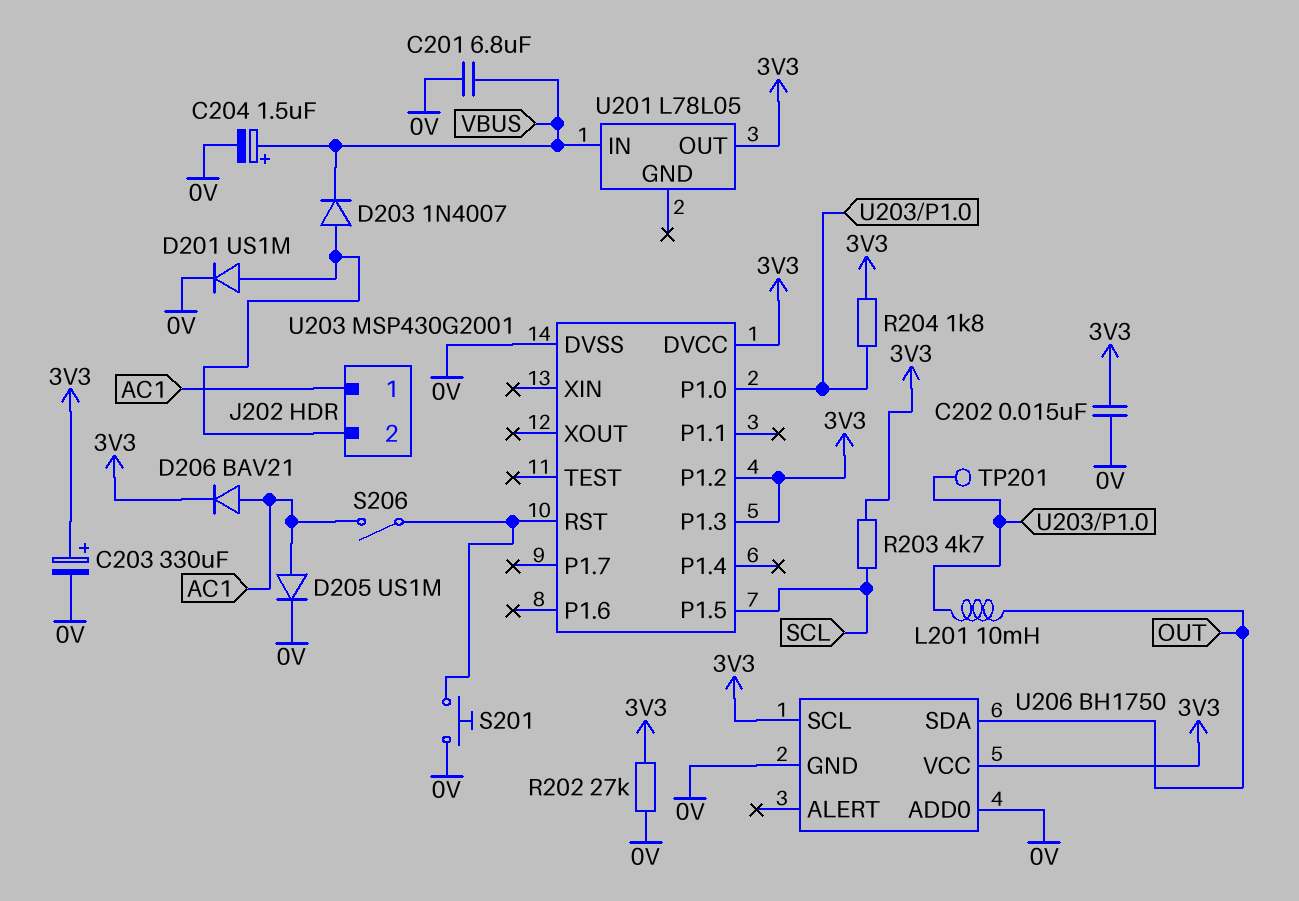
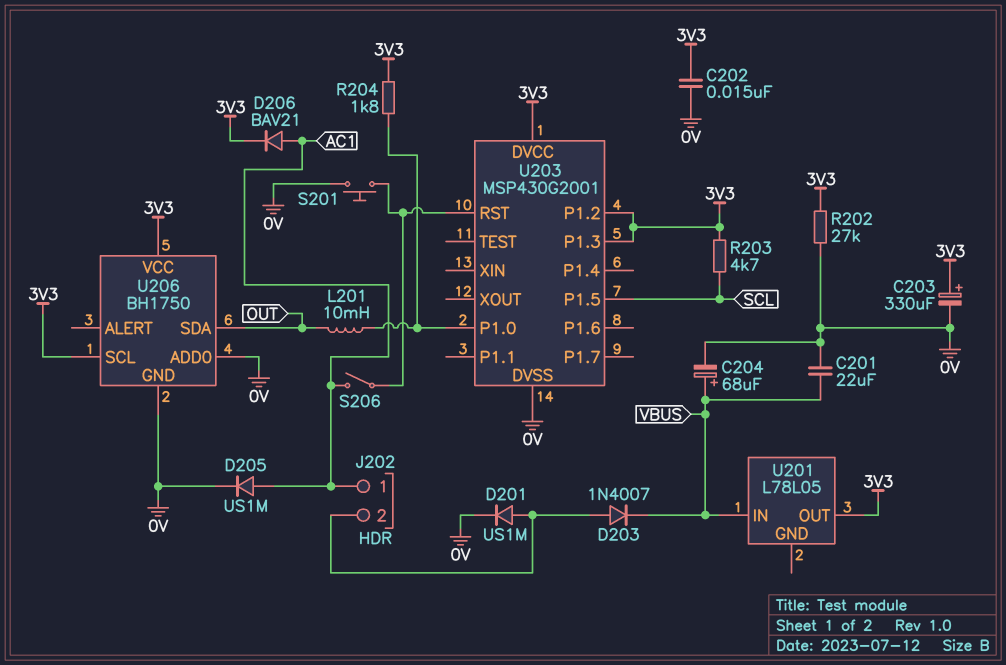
C201: 6.8uF (0V, VBUS) -> 22uF (0V, VBUS)
C204: 1.5uF (plus VBUS, minus 0V) -> 68uF (plus VBUS, minus 0V)
TP201: test point (U203/P1.0) -> none

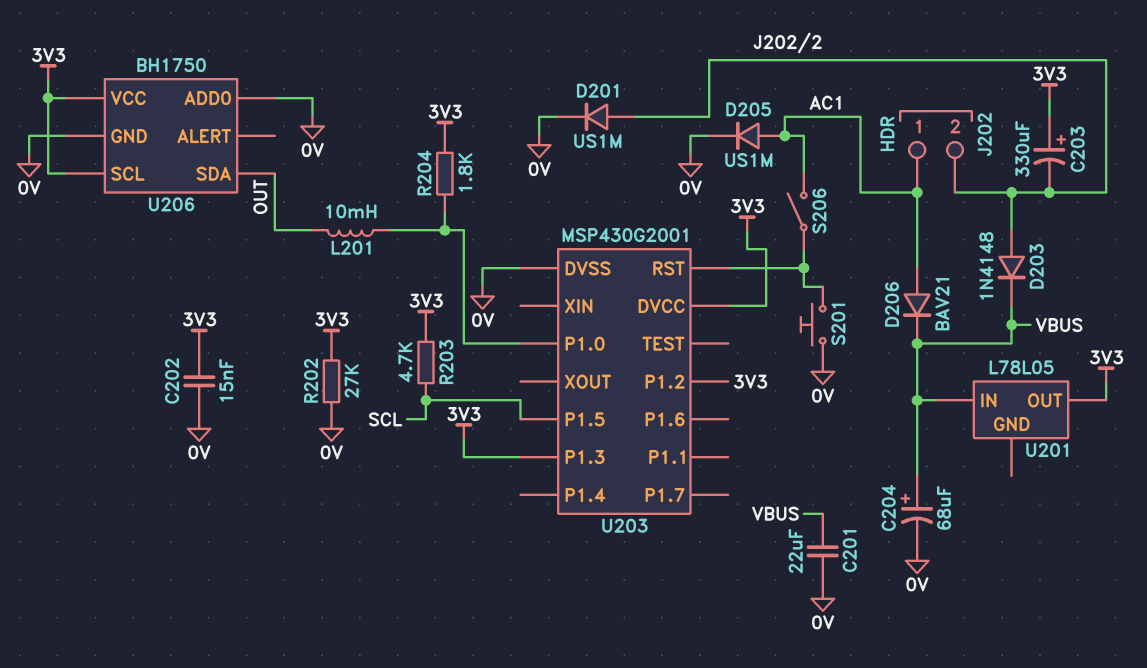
C203: 330uF (plus 3V3, minus 0V) -> 330uF (plus 3V3, minus J202/2)
D203: diode 1N4007 (A J202/2, K VBUS) -> diode 1N4148 (A J202/2, K VBUS)
D206: diode BAV21 (A AC1, K 3V3) -> diode BAV21 (A AC1, K VBUS)

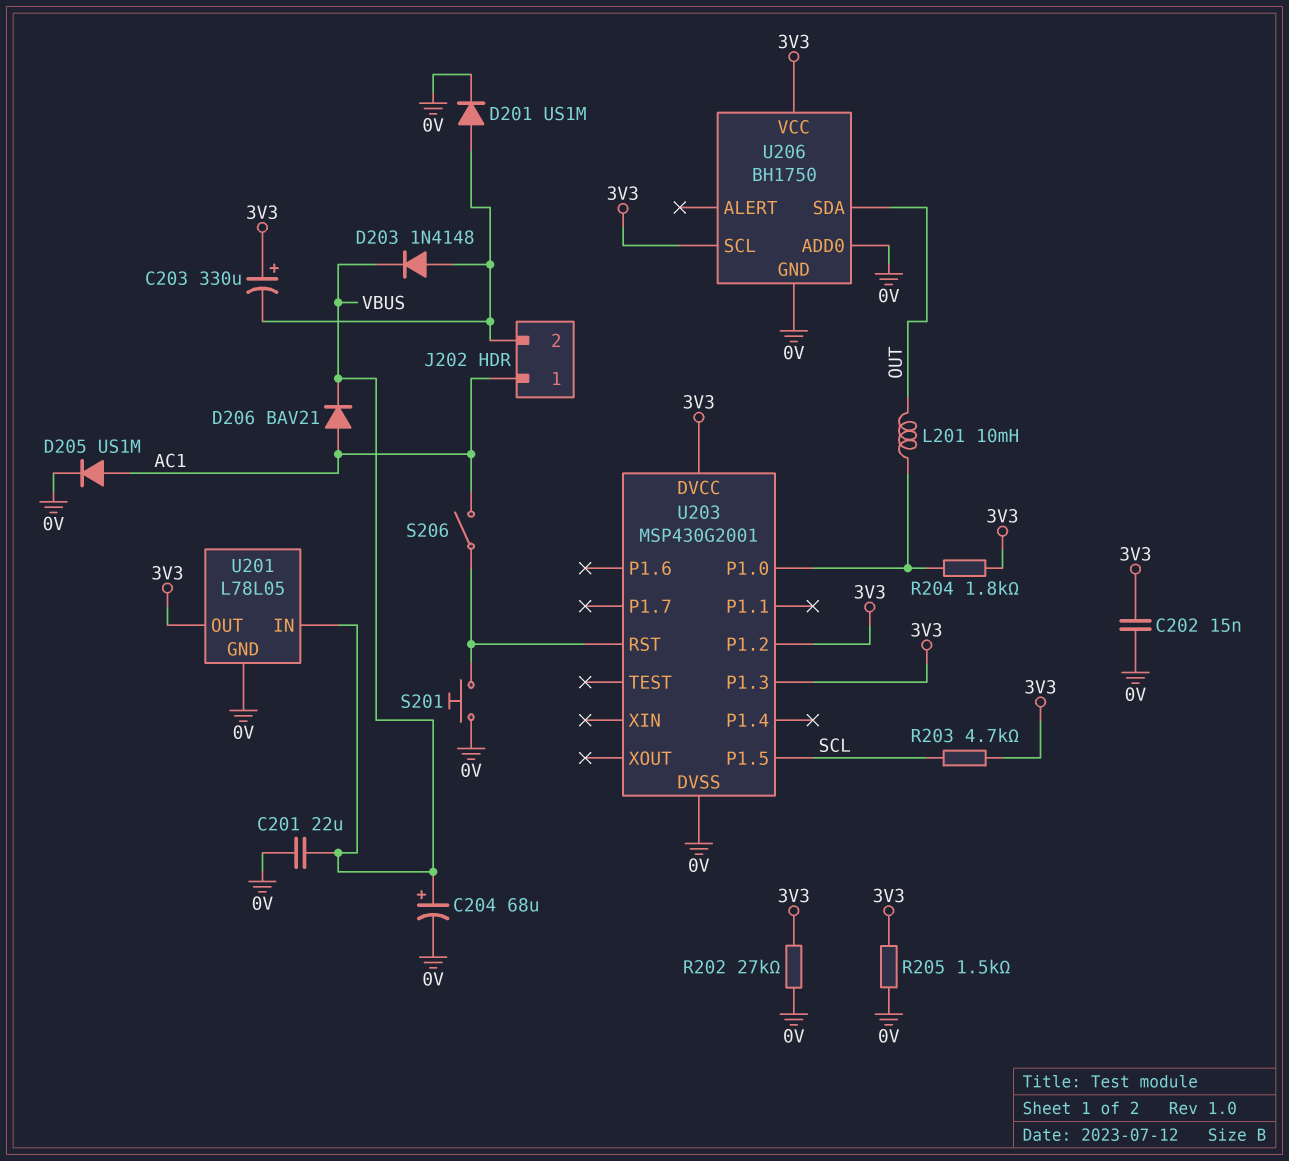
R205: none -> 1.5k (0V, 3V3)
U201 pin GND: none -> 0V

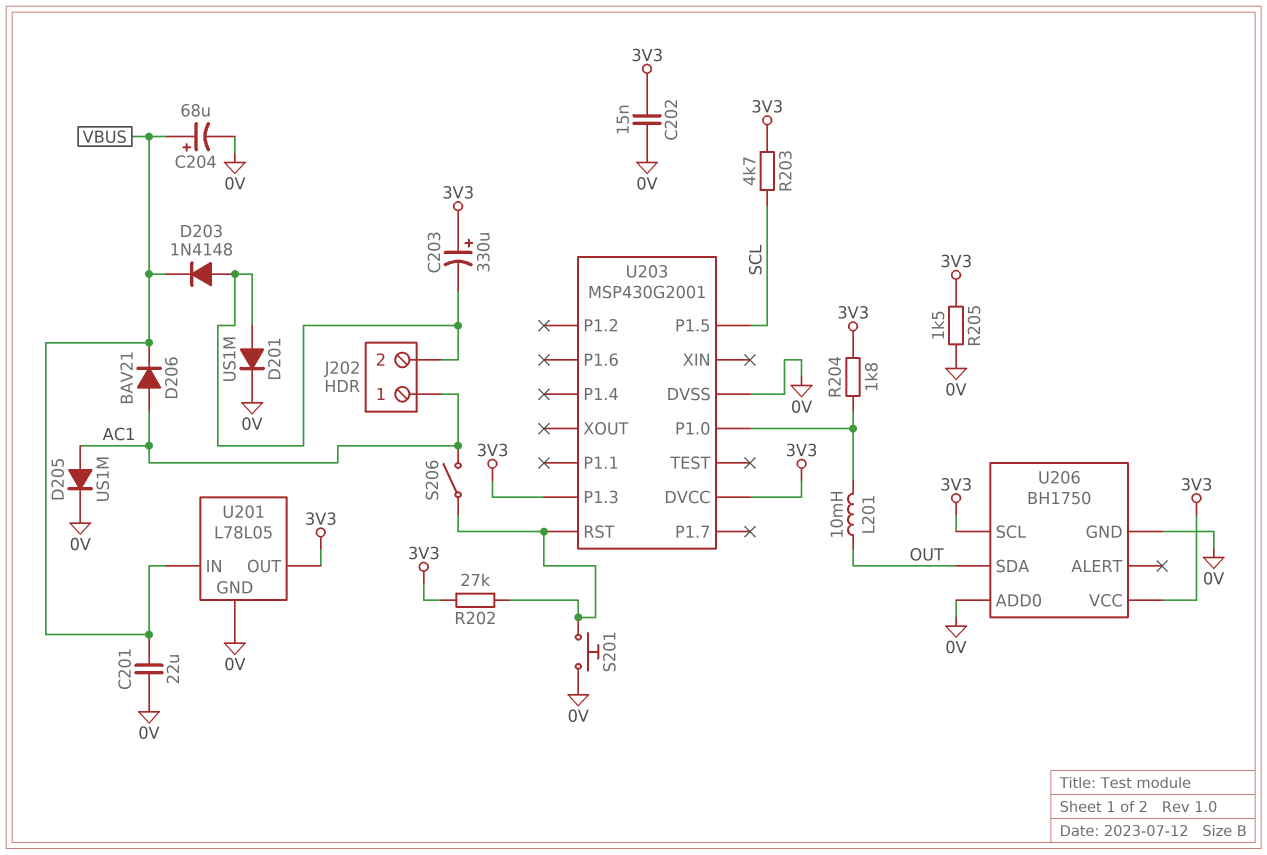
R202: 27k (0V, 3V3) -> 27k (3V3, U203/RST)
U203 pin P1.2: 3V3 -> none

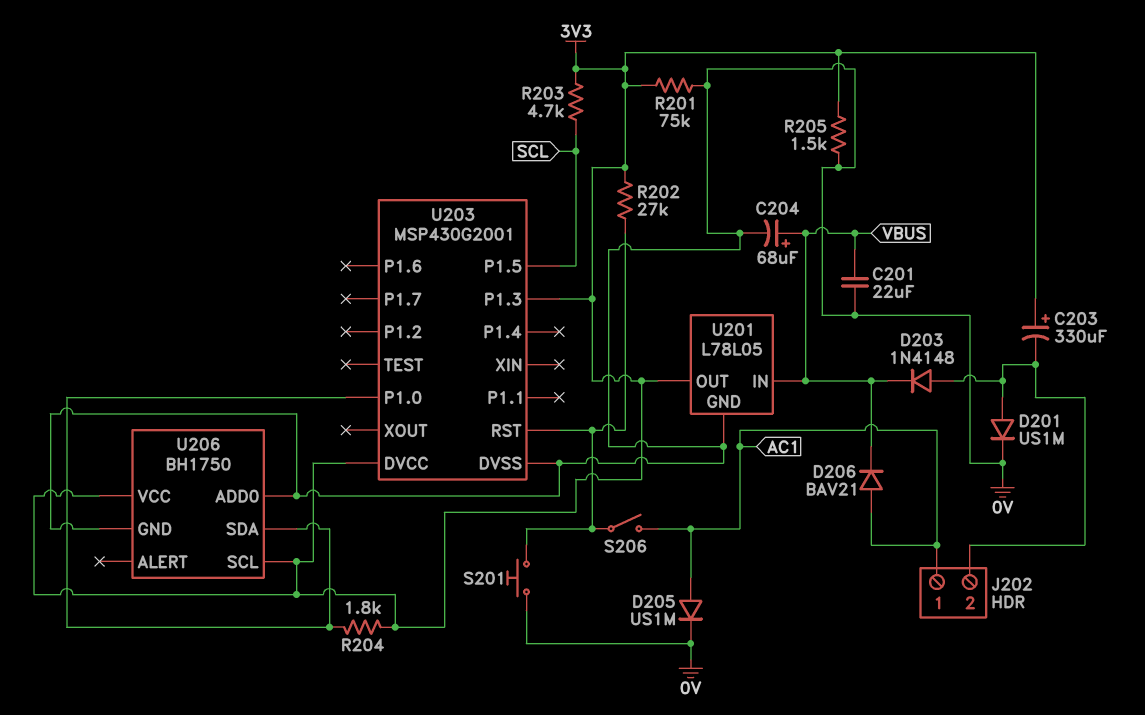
C202: 15nF (0V, 3V3) -> none
L201: 10mH (OUT, U203/P1.0) -> none
R201: none -> 75k (0V, 3V3)
U206 pin SDA: OUT -> U203/P1.0

